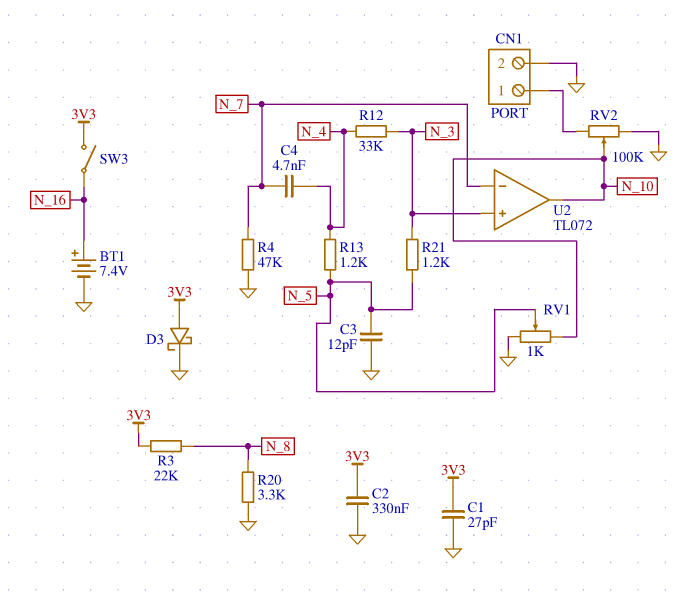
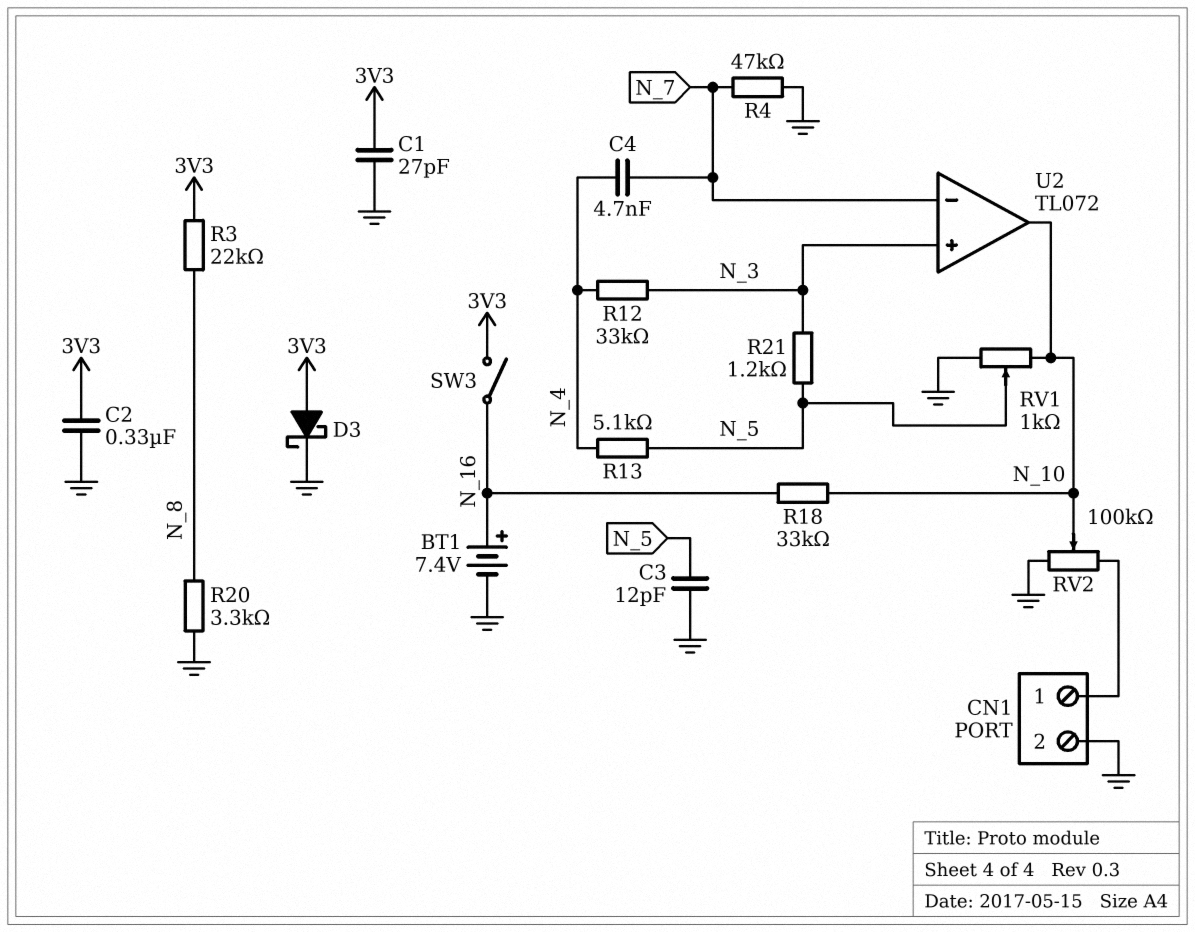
R13: 1.2k (N_4, N_5) -> 5.1k (N_4, N_5)
R18: none -> 33k (N_10, N_16)

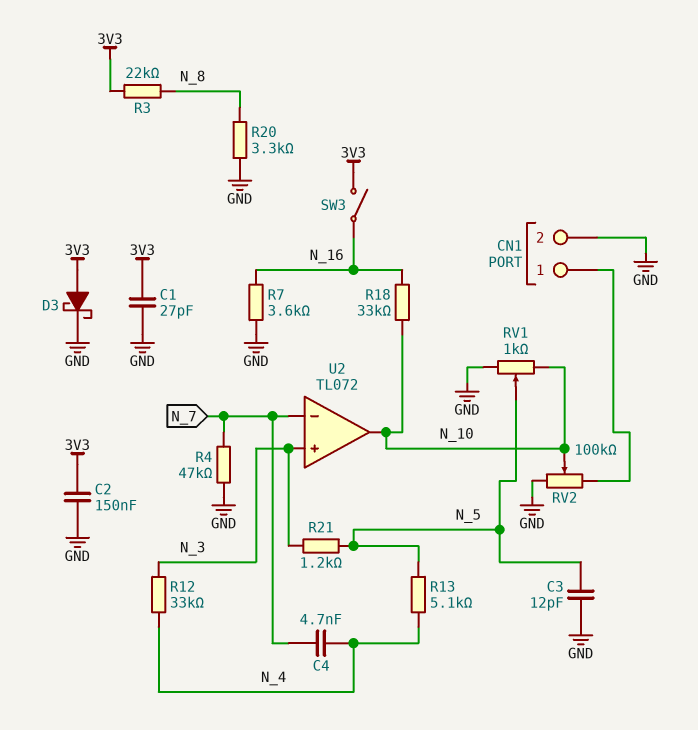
BT1: 7.4V (plus N_16, minus GND) -> none
C2: 330nF (3V3, GND) -> 150nF (3V3, GND)
R7: none -> 3.6k (GND, N_16)

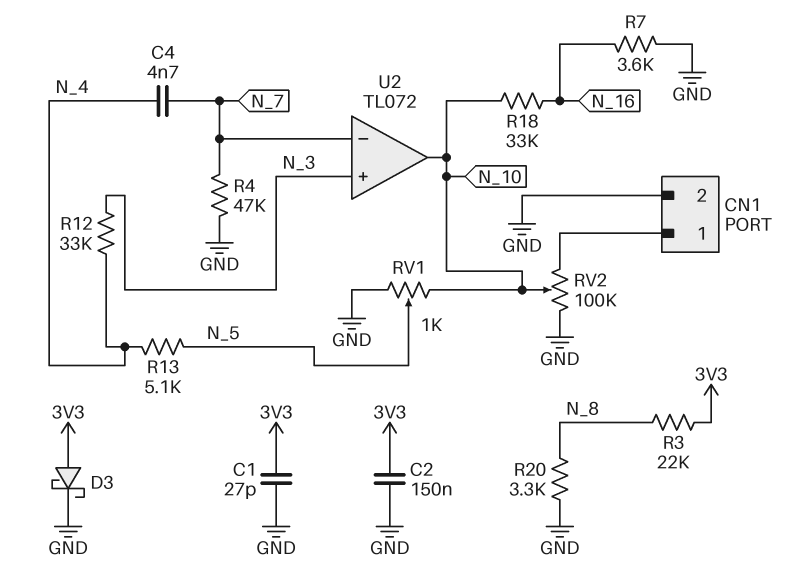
C3: 12pF (GND, N_5) -> none
R21: 1.2k (N_3, N_5) -> none
SW3: switch (3V3, N_16) -> none

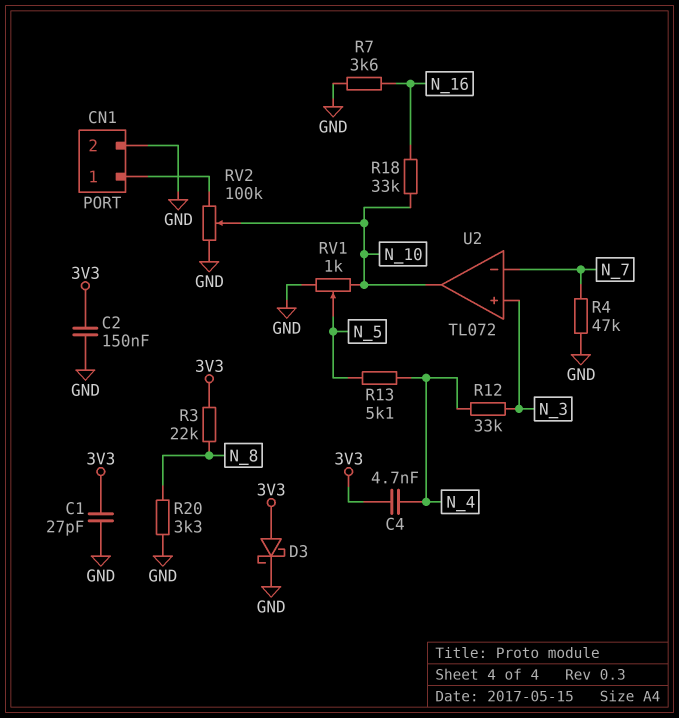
C4: 4.7nF (N_4, N_7) -> 4.7nF (3V3, N_4)

